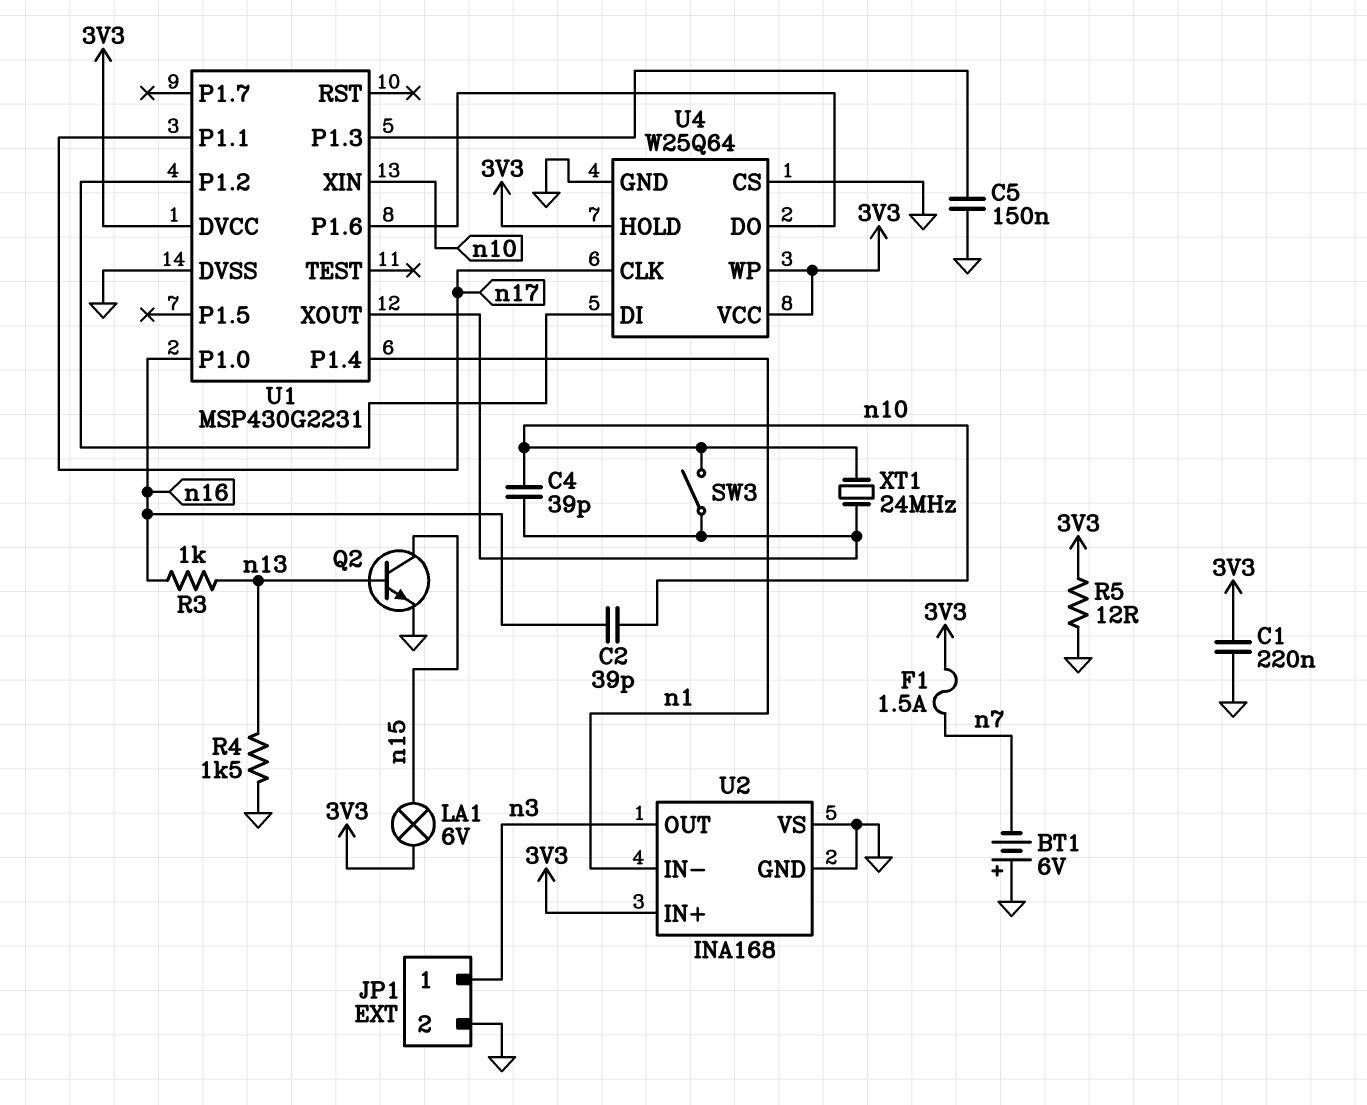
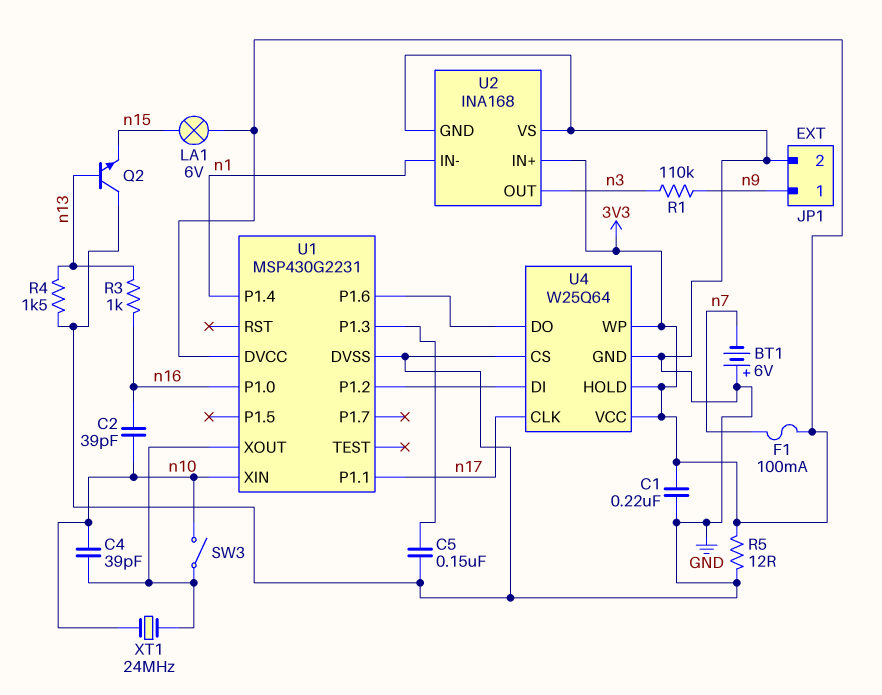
F1: 1.5A (3V3, n7) -> 100mA (3V3, n7)
JP1 pin 1: n3 -> n9
Q2: NPN (B n13, C n15, E GND) -> NPN (B n13, C GND, E n15)
R1: none -> 110k (n3, n9)

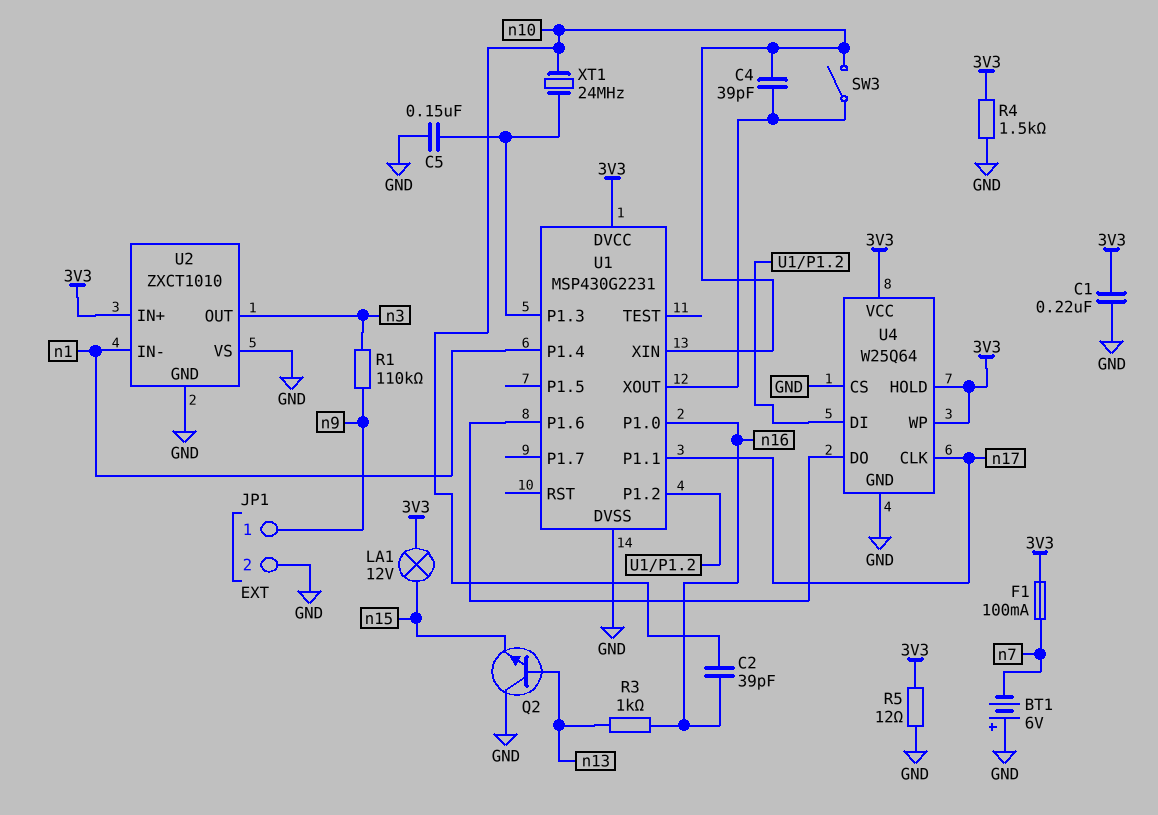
LA1: lamp 6V (3V3, n15) -> lamp 12V (3V3, n15)
R4: 1.5k (GND, n13) -> 1.5k (3V3, GND)
U2: INA168 -> ZXCT1010
XT1: 24MHz (U1/XOUT, n10) -> 24MHz (U1/P1.3, n10)

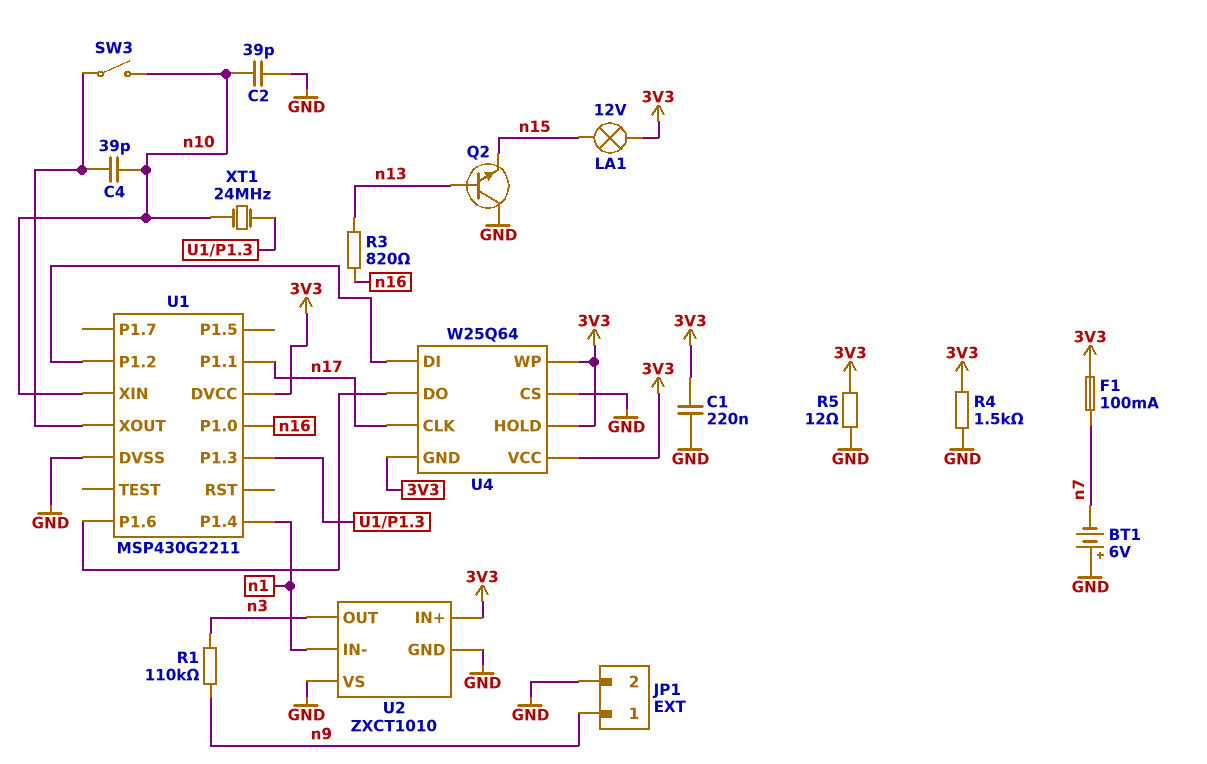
C2: 39pF (n10, n16) -> 39pF (GND, n10)
C5: 150nF (GND, U1/P1.3) -> none
R3: 1k (n13, n16) -> 820 (n13, n16)
U1: MSP430G2231 -> MSP430G2211
U4 pin GND: GND -> 3V3

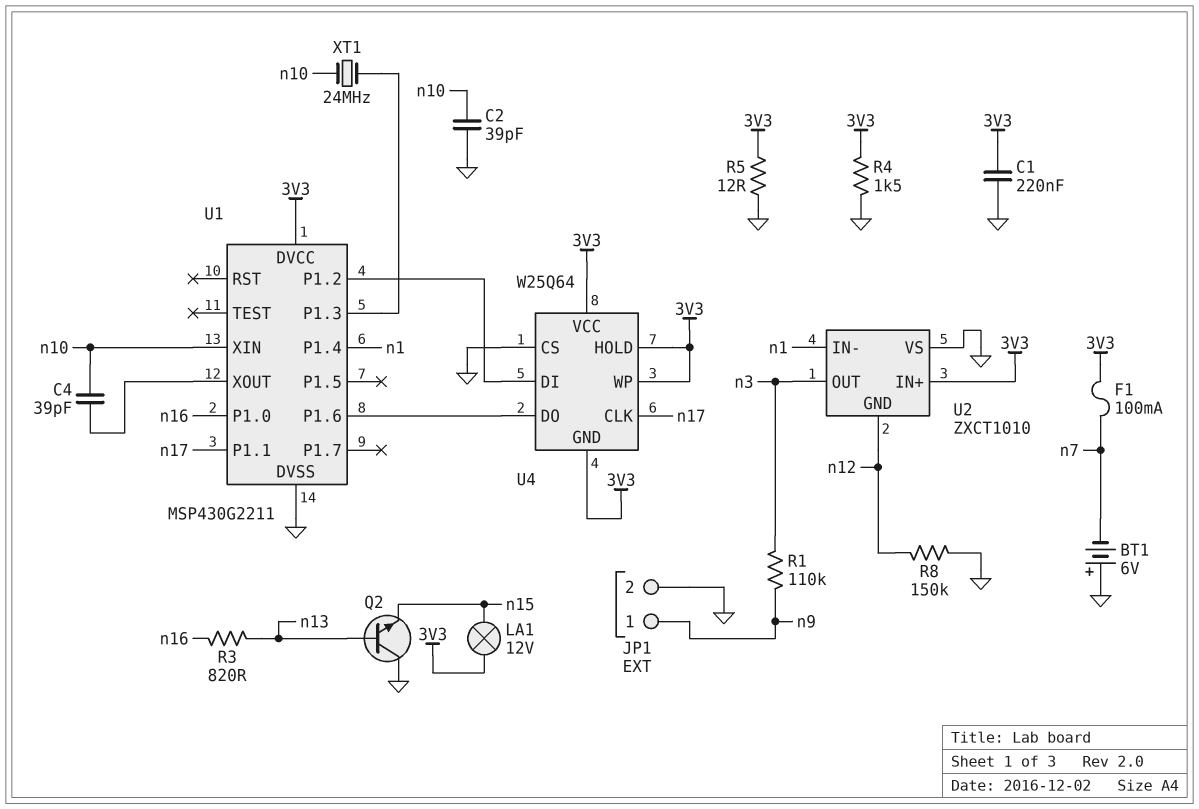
R8: none -> 150k (GND, n12)
SW3: switch (U1/XOUT, n10) -> none
U2 pin GND: GND -> n12

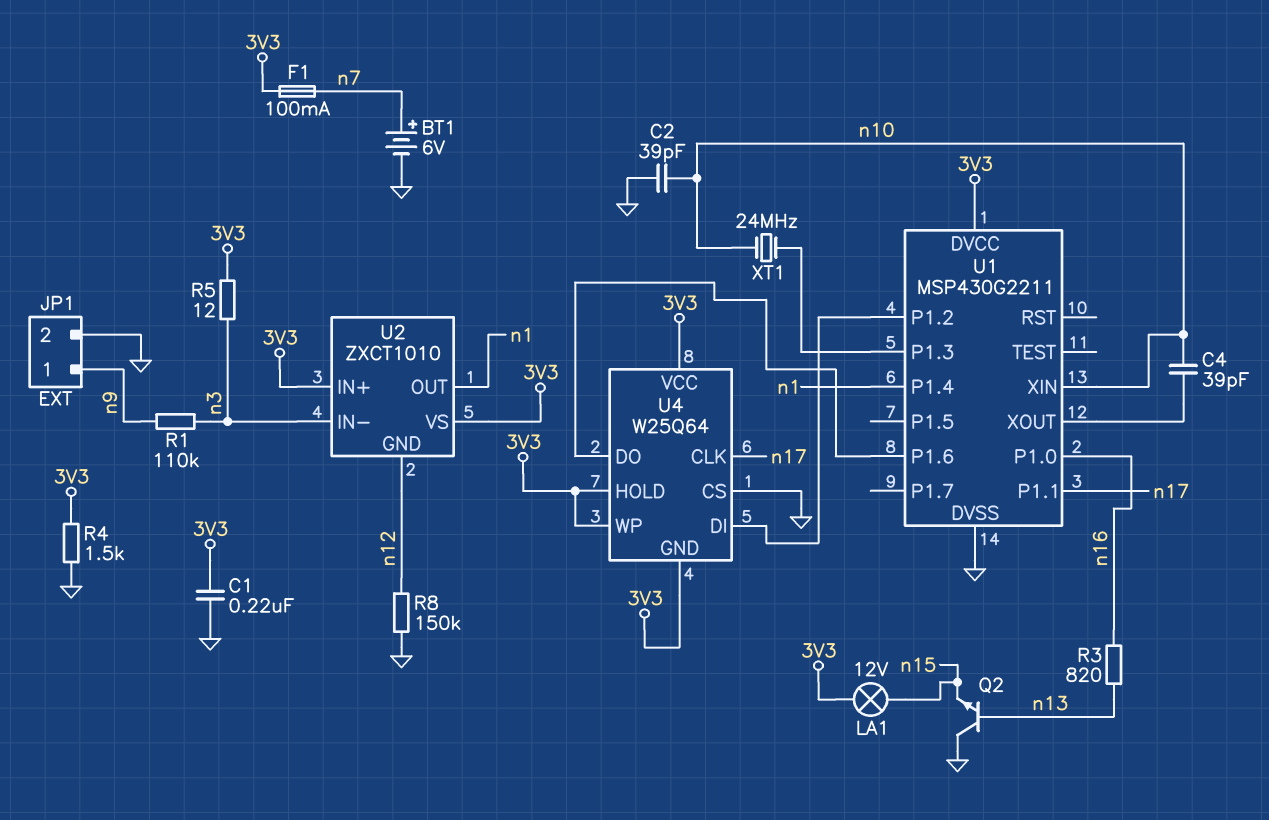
BT1: 6V (plus GND, minus n7) -> 6V (plus n7, minus GND)
R5: 12 (3V3, GND) -> 12 (3V3, n3)
U2 pin IN-: n1 -> n3
U2 pin OUT: n3 -> n1
U2 pin VS: GND -> 3V3

